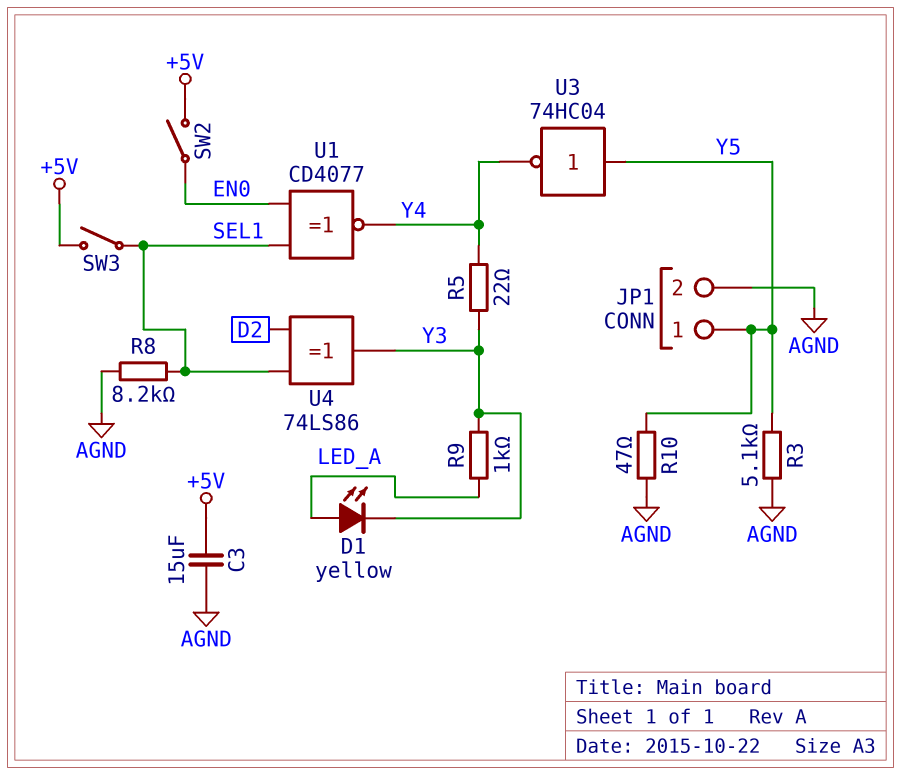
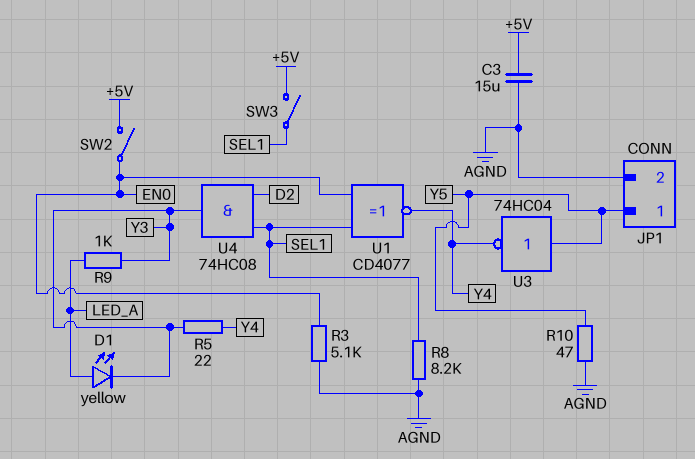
R3: 5.1k (AGND, Y5) -> 5.1k (AGND, EN0)
U4: XOR 74LS86 (in D2, in SEL1, out Y3) -> AND 74HC08 (in D2, in SEL1, out Y3)

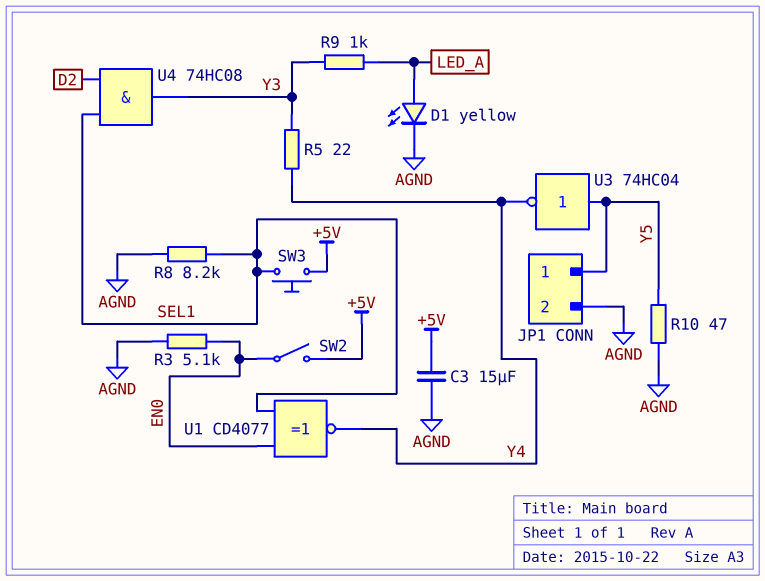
D1: LED yellow (A LED_A, K Y3) -> LED yellow (A LED_A, K AGND)
SW3: switch (+5V, SEL1) -> button (+5V, SEL1)

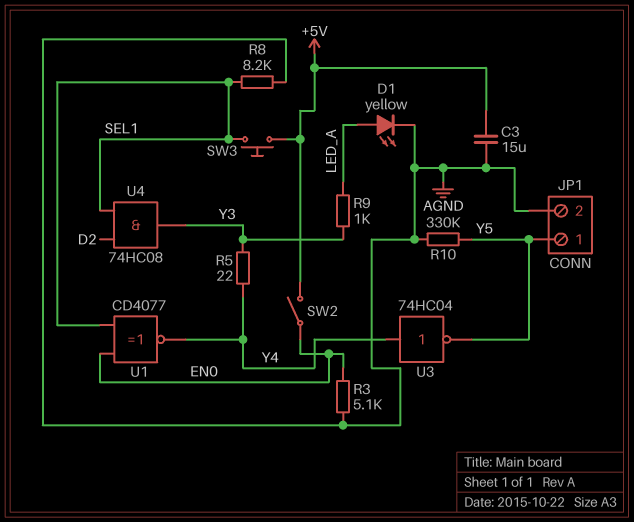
R10: 47 (AGND, Y5) -> 330k (AGND, Y5)
U3: NOT 74HC04 (in Y5, out Y4) -> NOT 74HC04 (in Y4, out Y5)

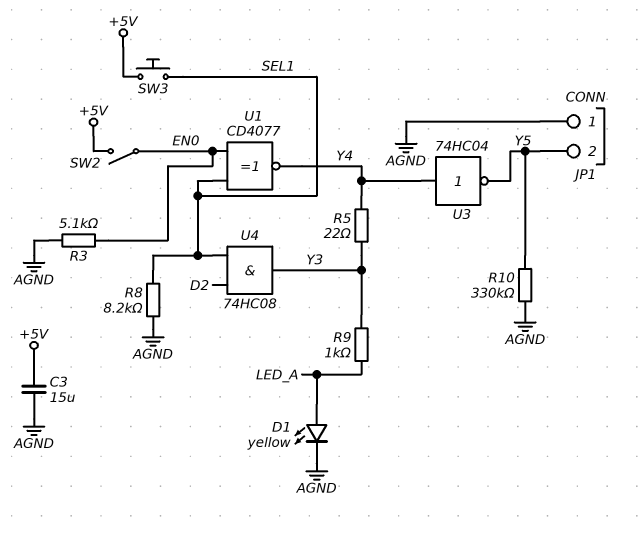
JP1 pin 1: Y5 -> AGND
JP1 pin 2: AGND -> Y5

